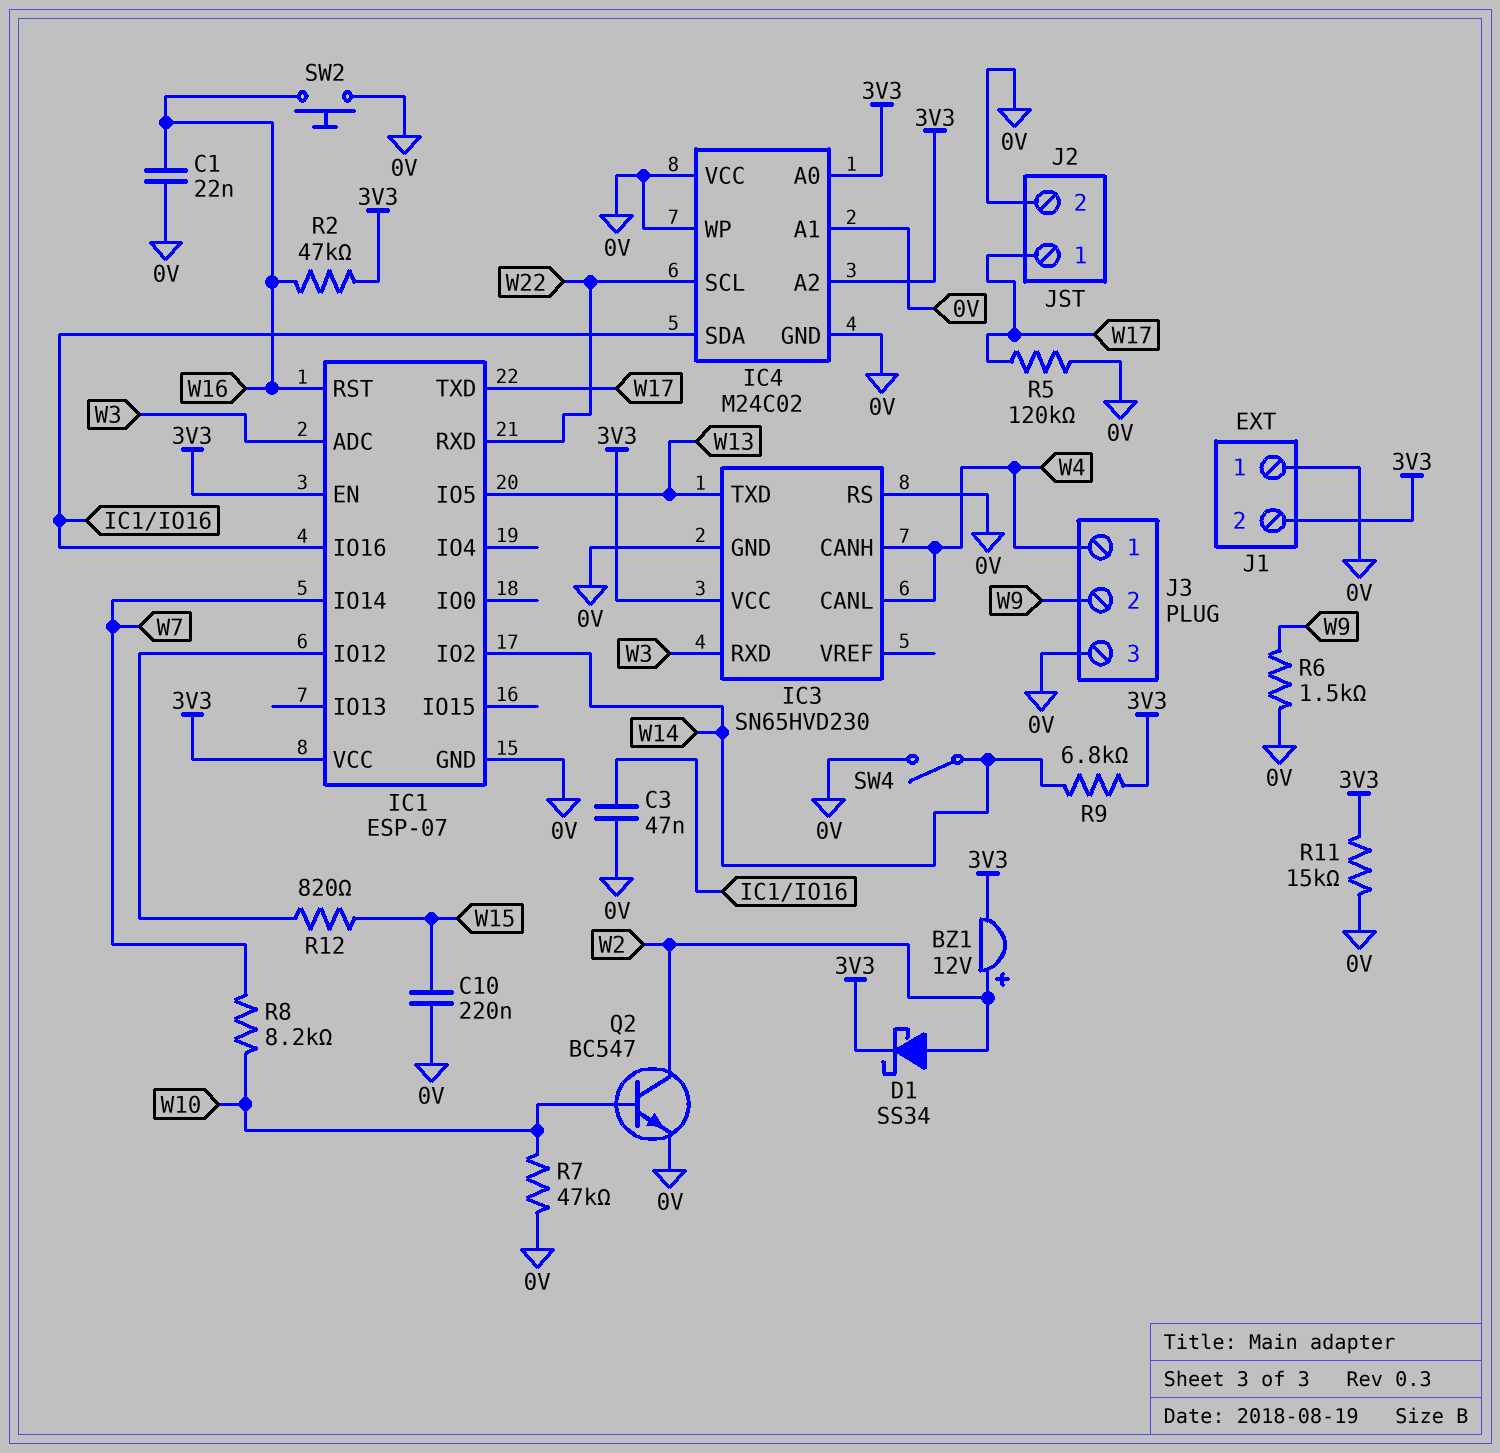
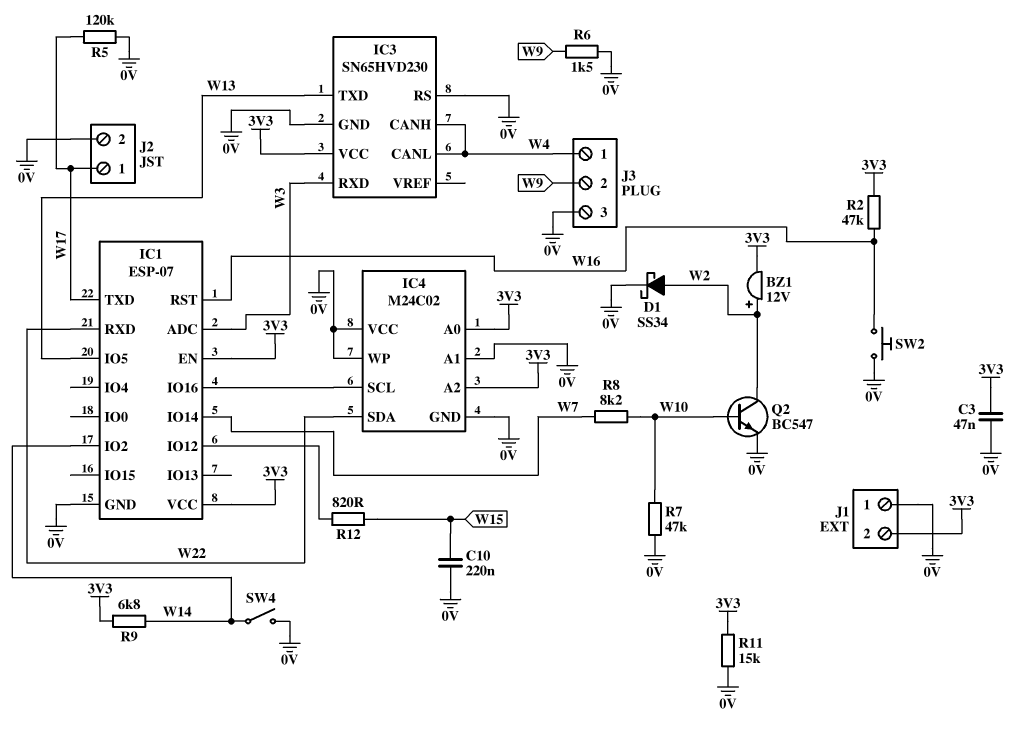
C1: 22nF (0V, W16) -> none
C3: 47nF (0V, IC1/IO16) -> 47nF (0V, 3V3)
D1: schottky SS34 (A W2, K 3V3) -> schottky SS34 (A W2, K 0V)
IC4 pin SCL: W22 -> IC1/IO16
IC4 pin SDA: IC1/IO16 -> W22

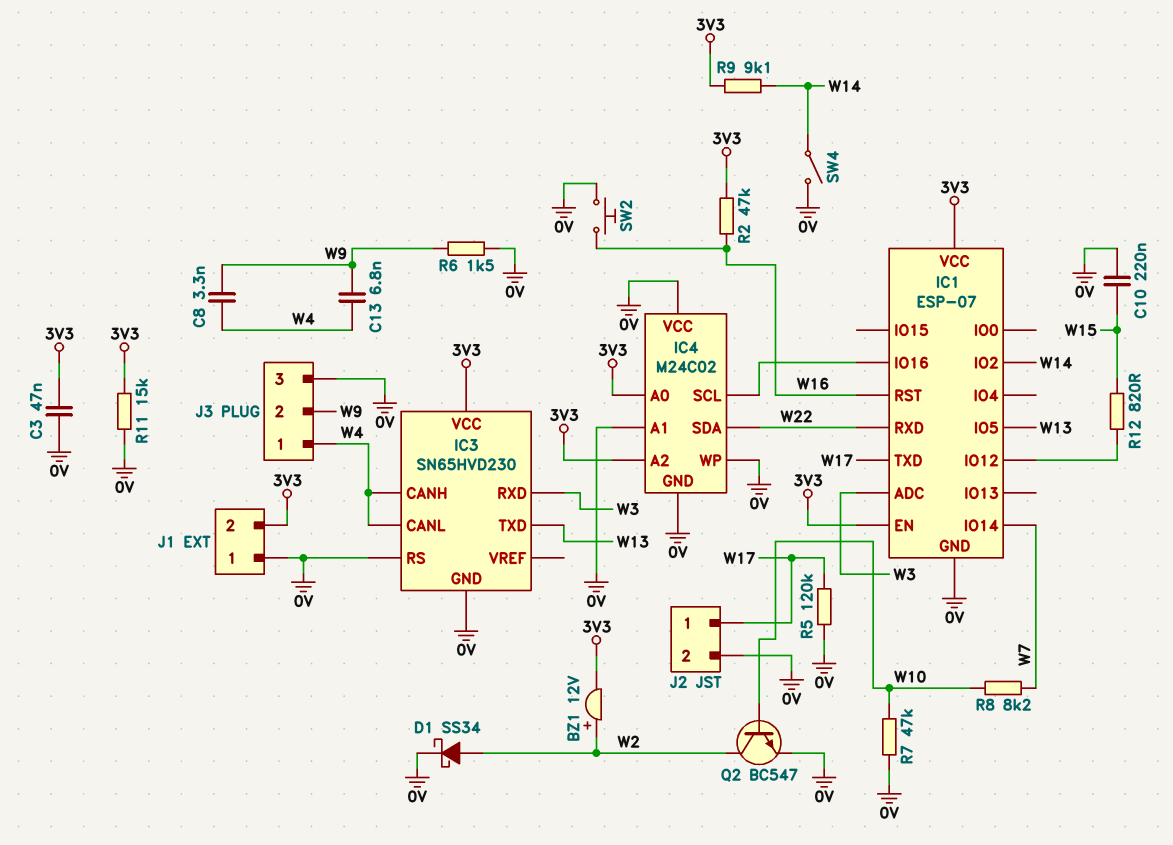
C8: none -> 3.3nF (W4, W9)
C13: none -> 6.8nF (W4, W9)
R9: 6.8k (3V3, W14) -> 9.1k (3V3, W14)

